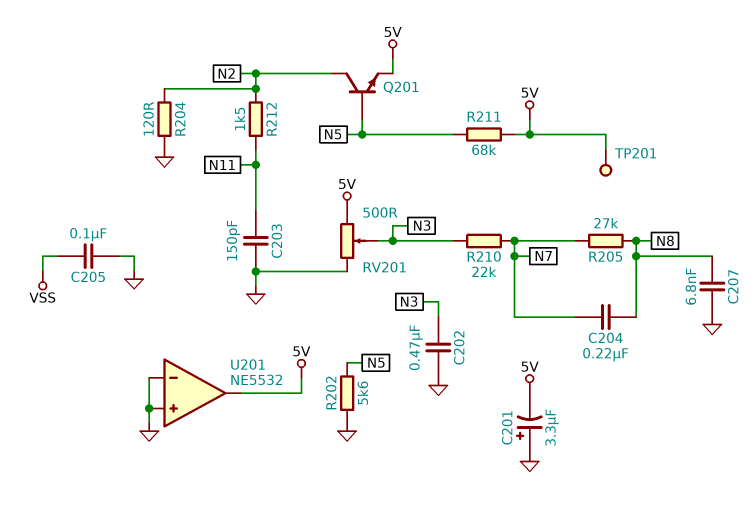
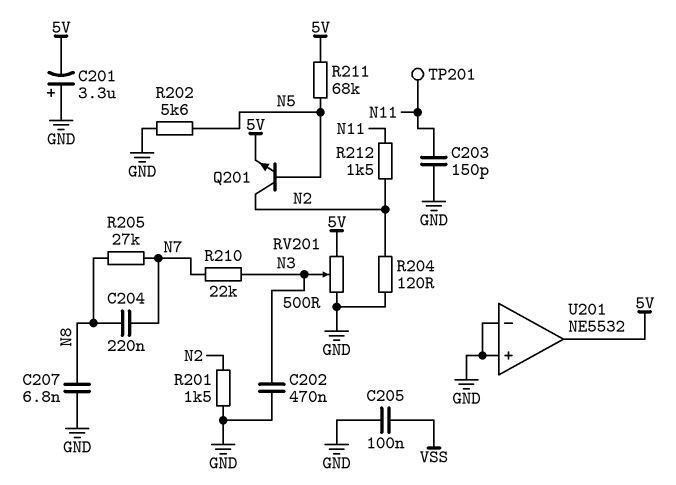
R201: none -> 1.5k (GND, N2)
TP201: test point (5V) -> test point (N11)

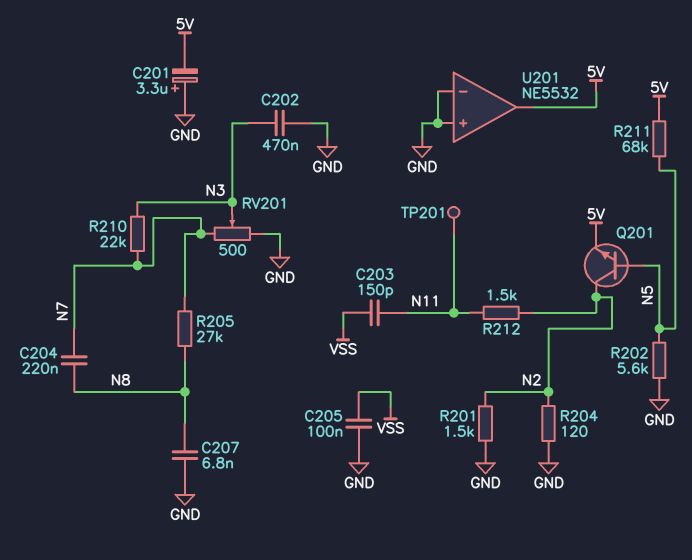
C203: 150pF (GND, N11) -> 150pF (N11, VSS)
RV201: 500 (5V, GND, wiper N3) -> 500 (GND, N7, wiper N3)

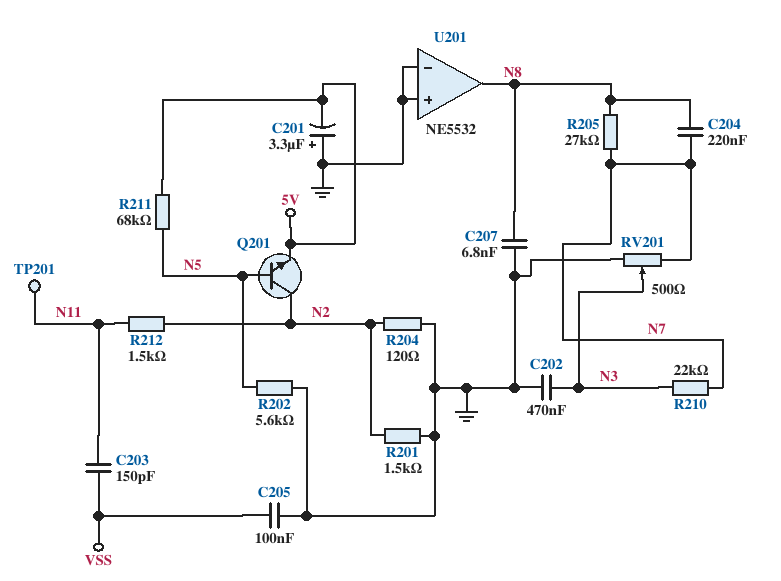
U201 pin out: 5V -> N8

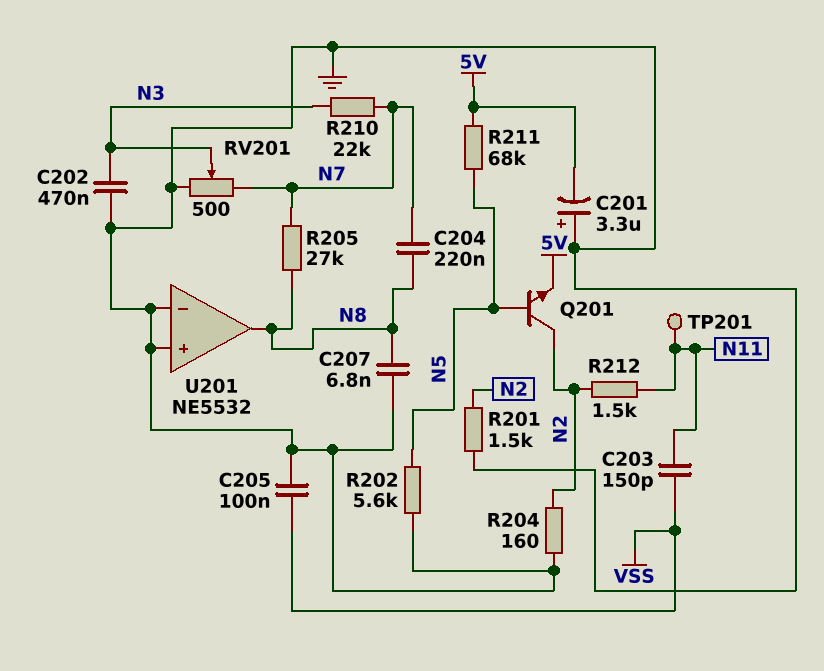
R204: 120 (GND, N2) -> 160 (GND, N2)

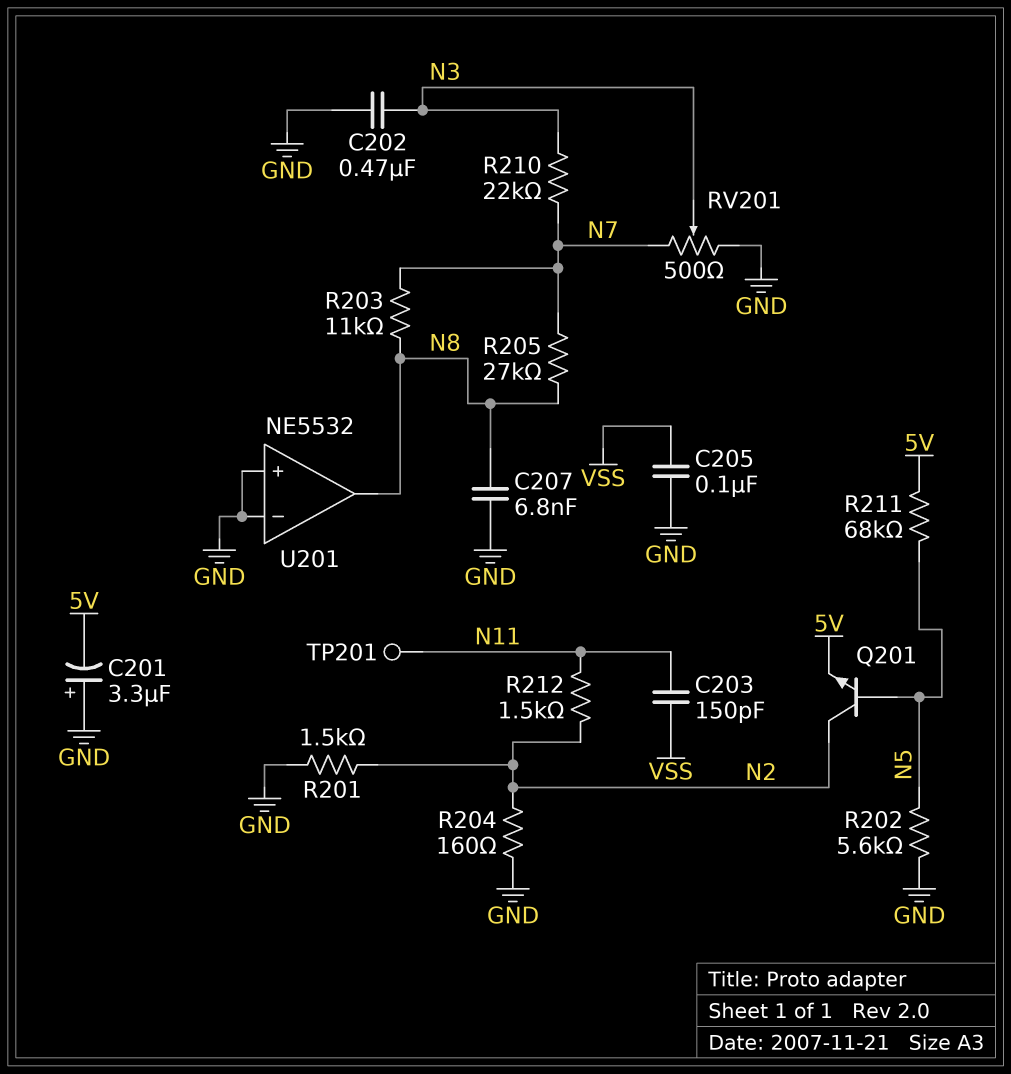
C204: 220nF (N7, N8) -> none
R203: none -> 11k (N7, N8)

